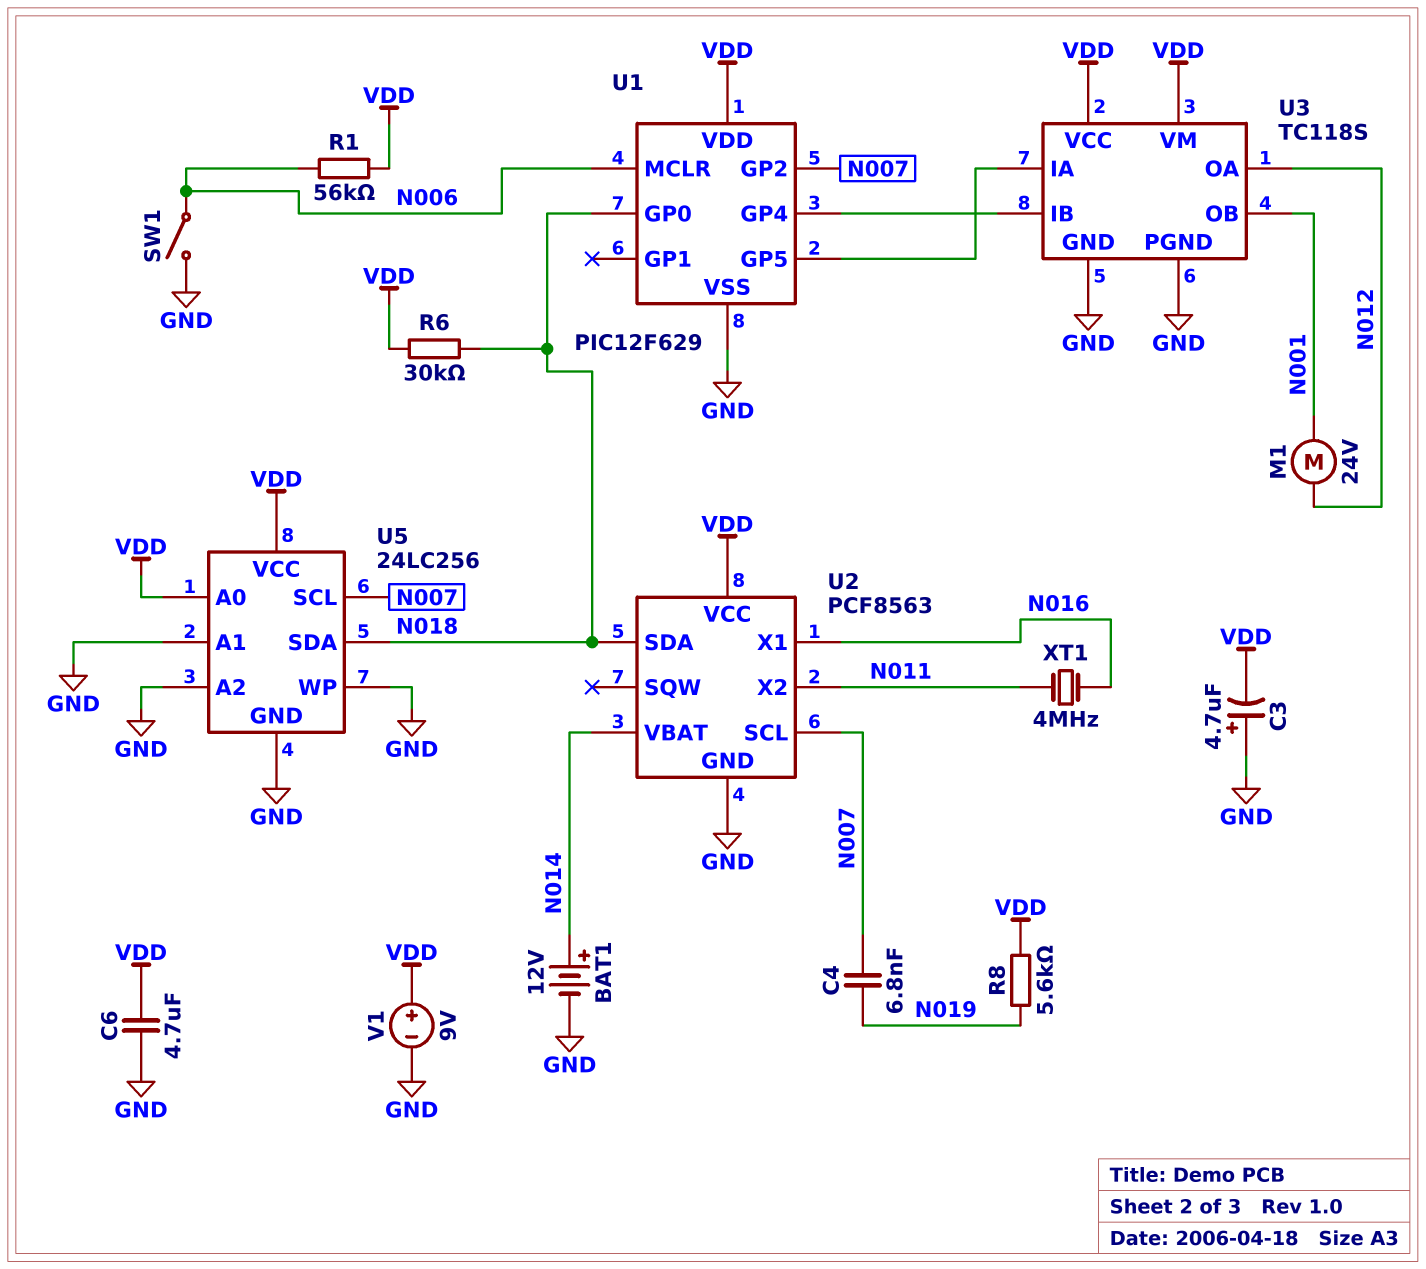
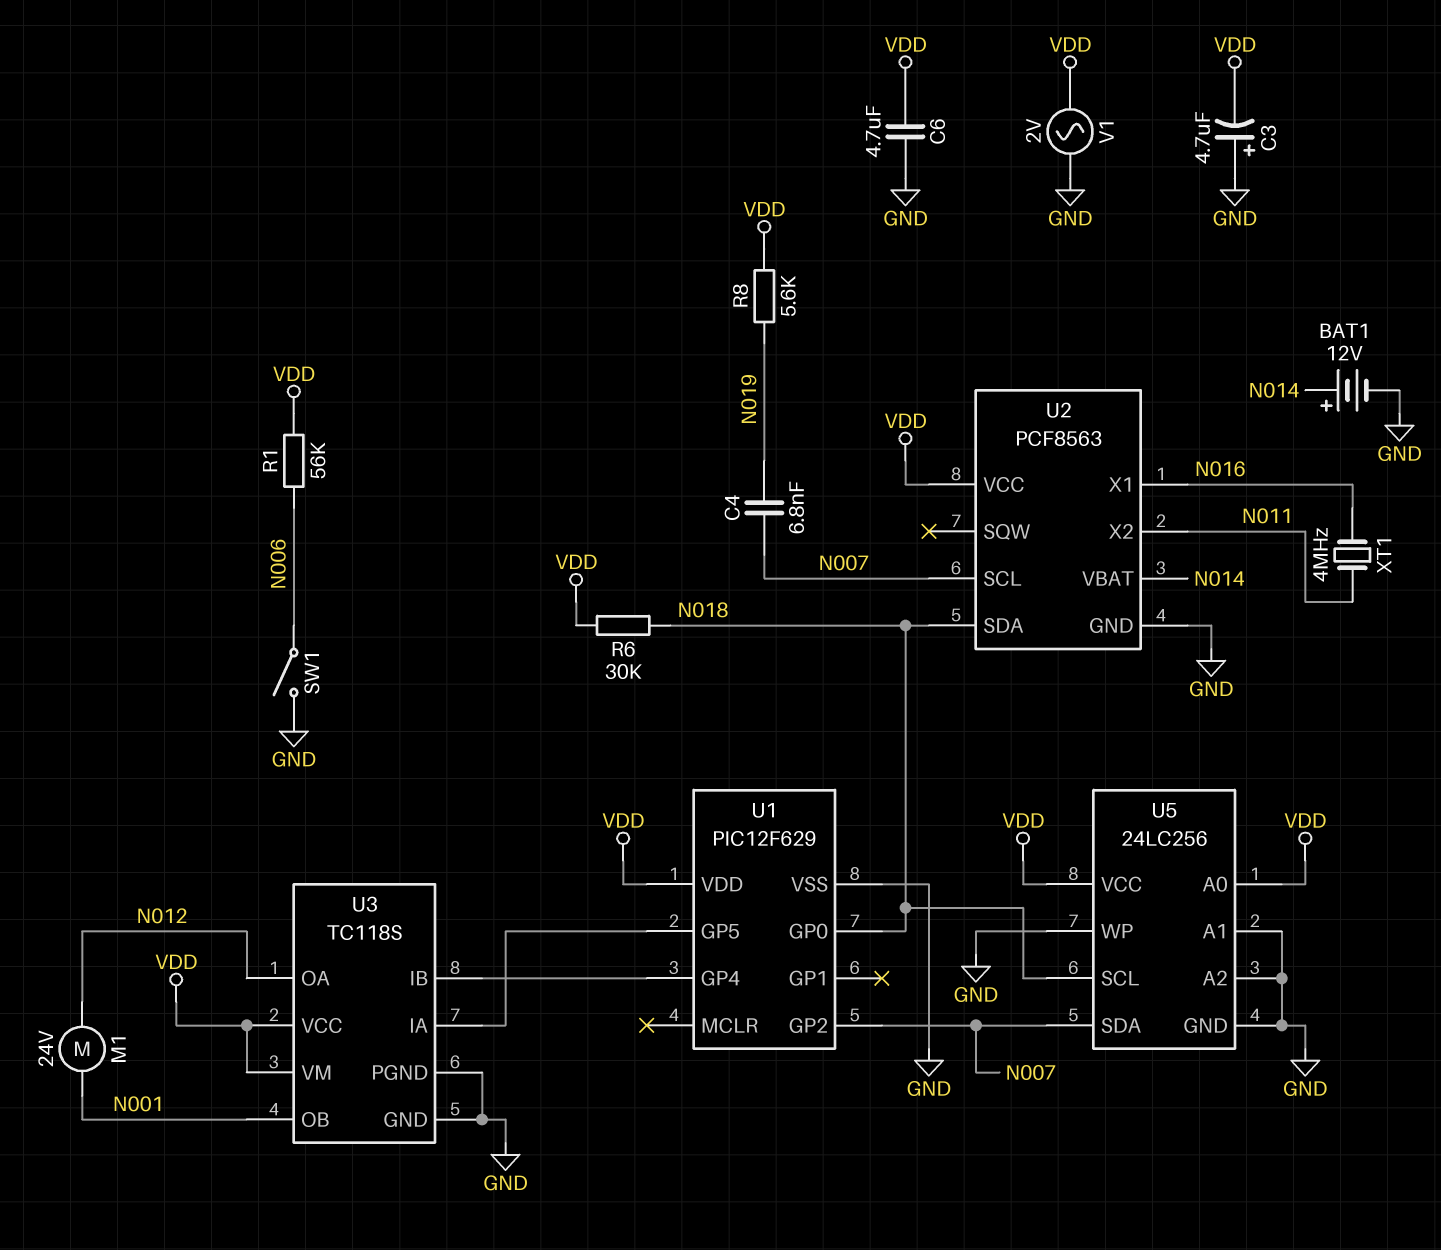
U1 pin MCLR: N006 -> none
U5 pin SCL: N007 -> N018
U5 pin SDA: N018 -> N007
V1: 9V (plus VDD, minus GND) -> AC 2V (GND, VDD)

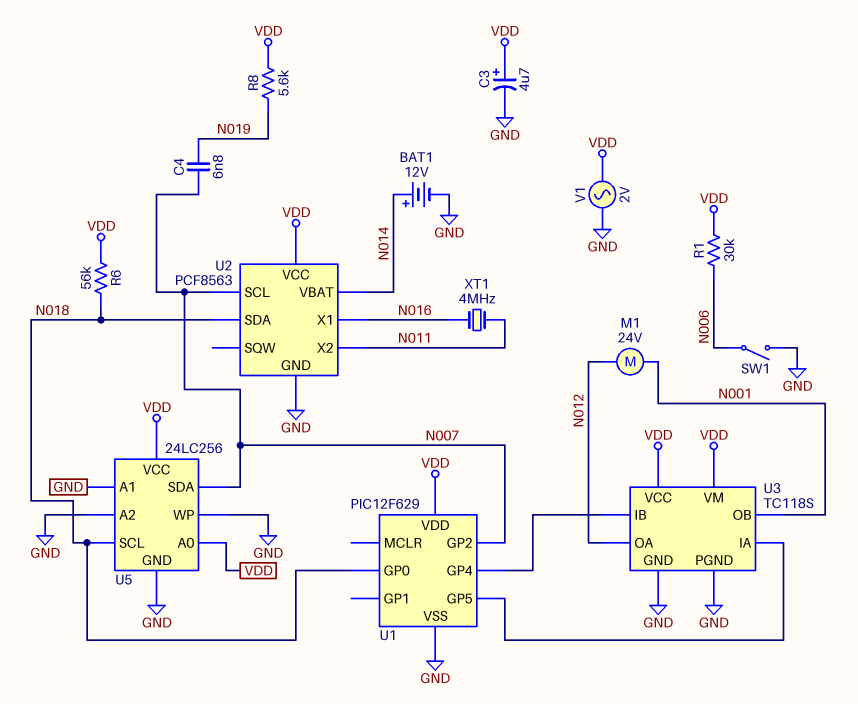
C3: 4.7uF (plus GND, minus VDD) -> 4.7uF (plus VDD, minus GND)
C6: 4.7uF (GND, VDD) -> none
R1: 56k (N006, VDD) -> 30k (N006, VDD)
R6: 30k (N018, VDD) -> 56k (N018, VDD)

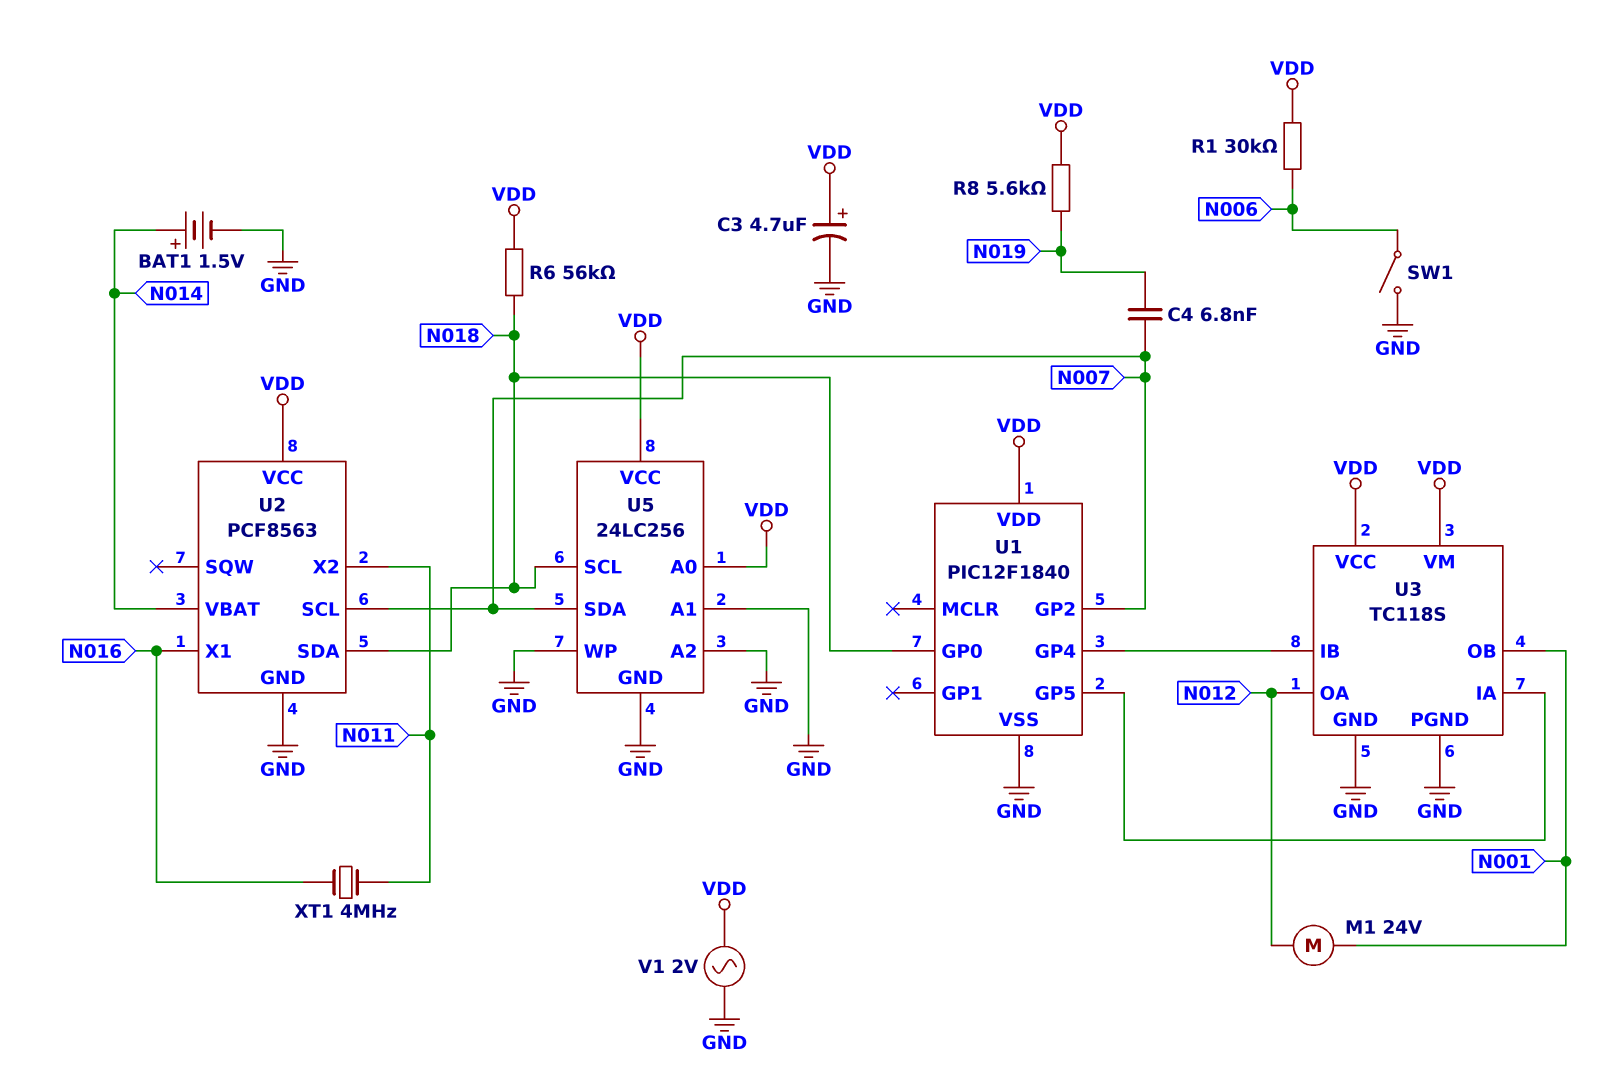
BAT1: 12V (plus N014, minus GND) -> 1.5V (plus N014, minus GND)
U1: PIC12F629 -> PIC12F1840

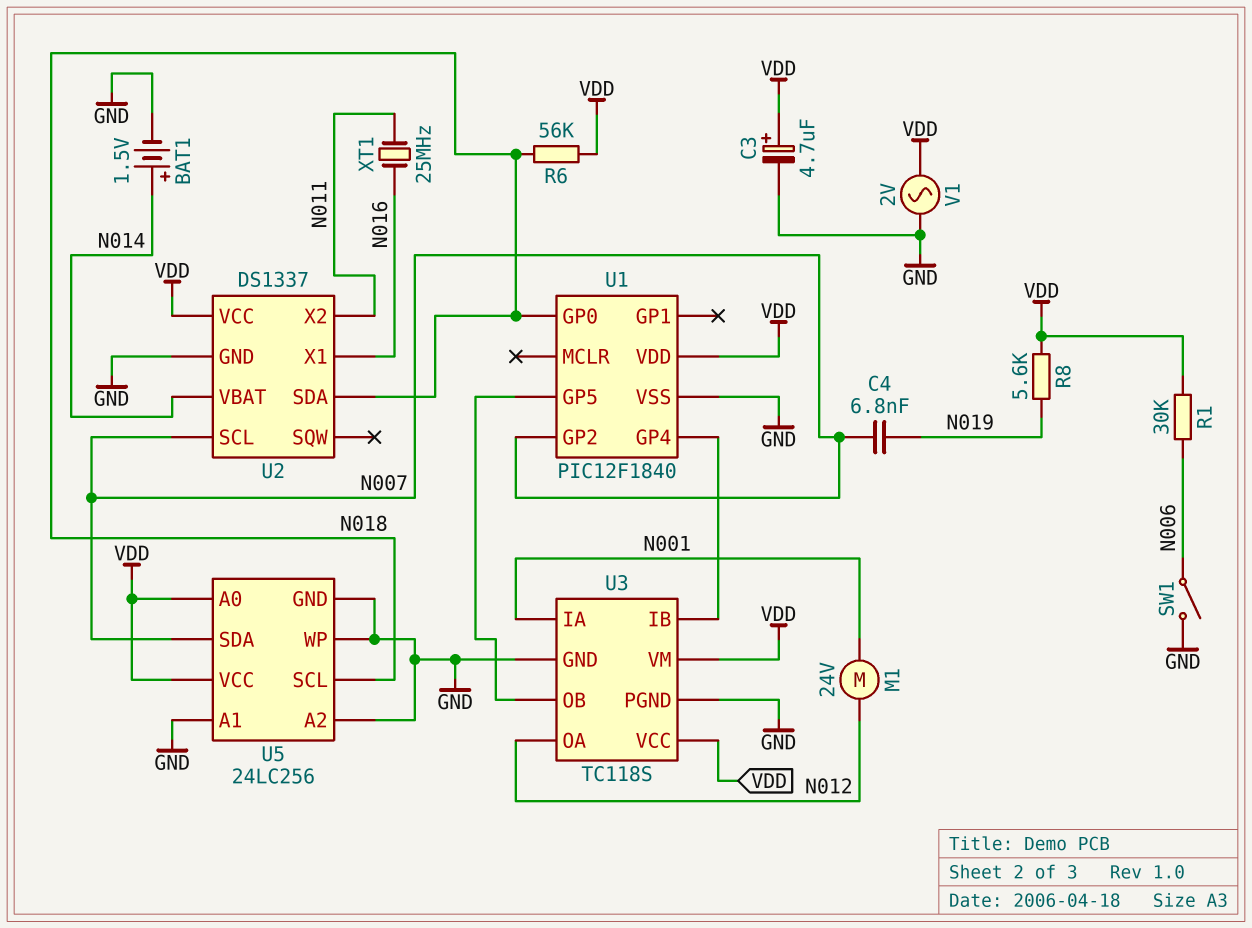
U2: PCF8563 -> DS1337
U3 pin IA: U1/GP5 -> N001
U3 pin OB: N001 -> U1/GP5
XT1: 4MHz (N011, N016) -> 25MHz (N011, N016)

